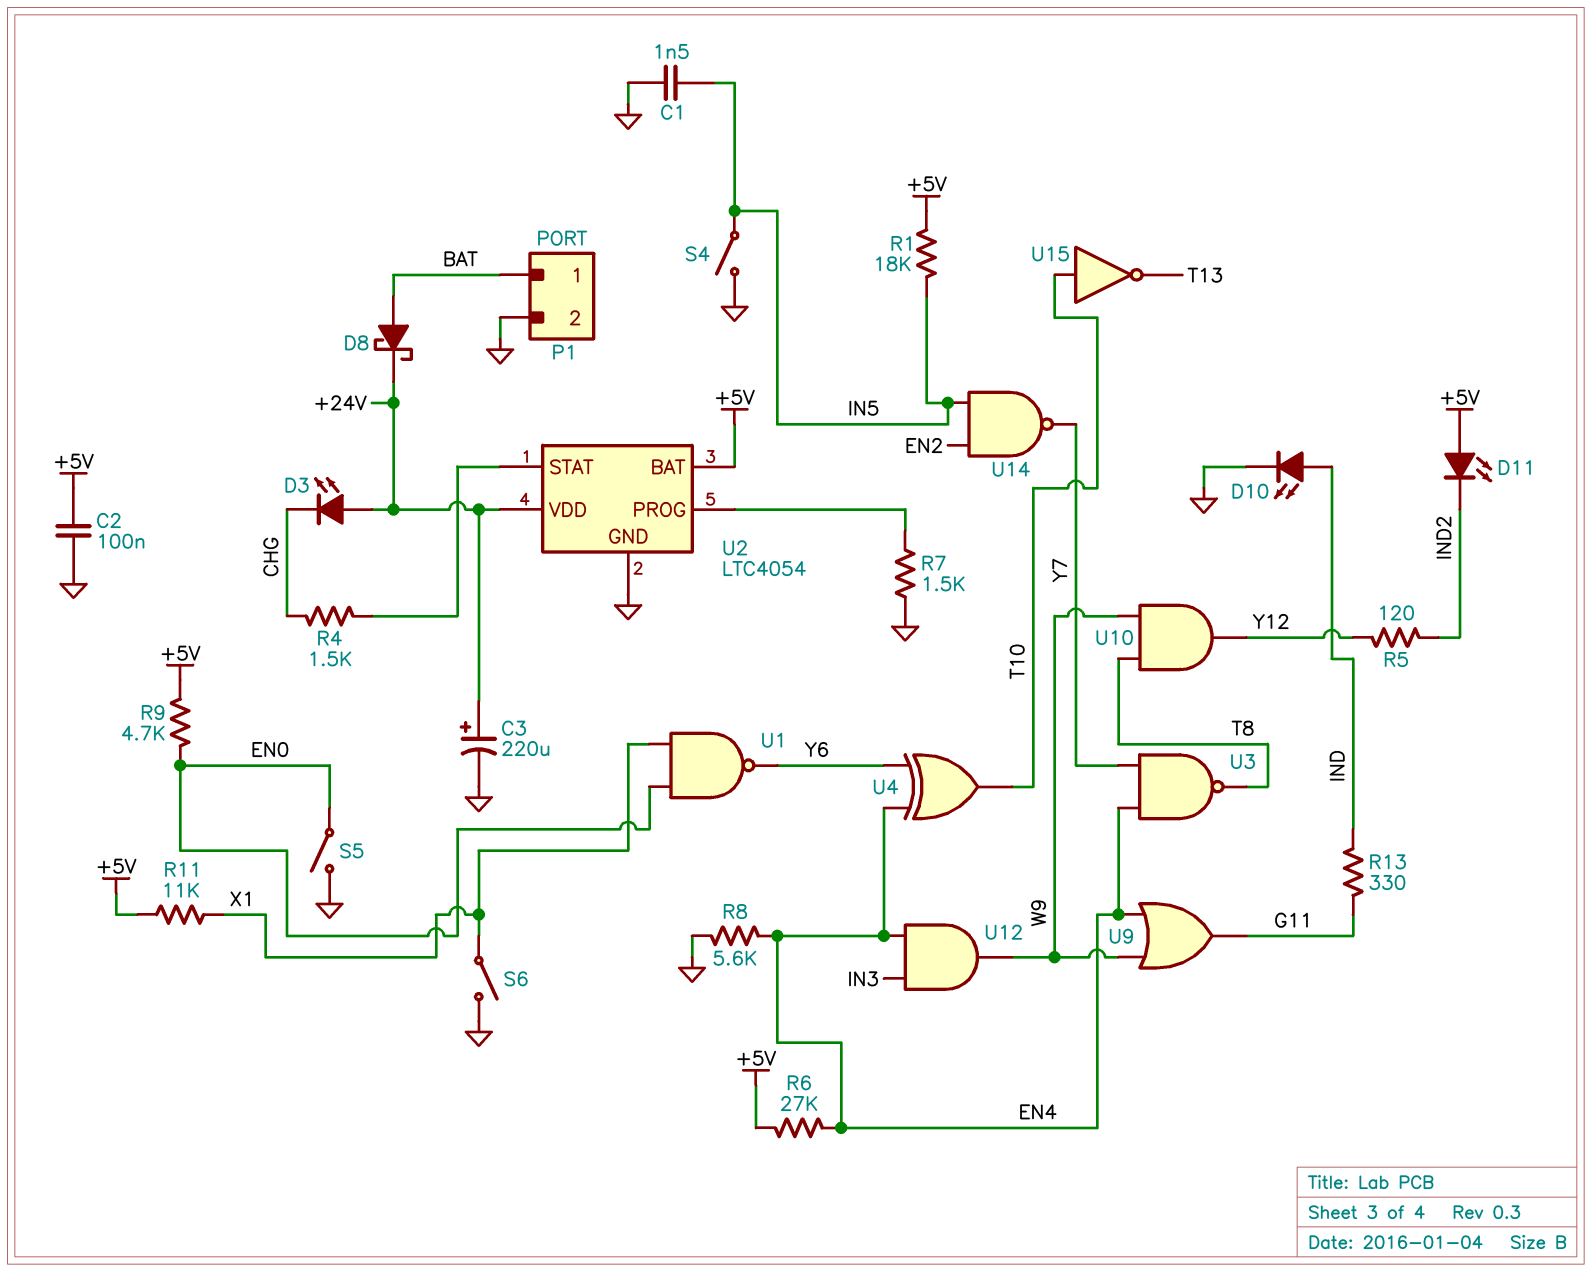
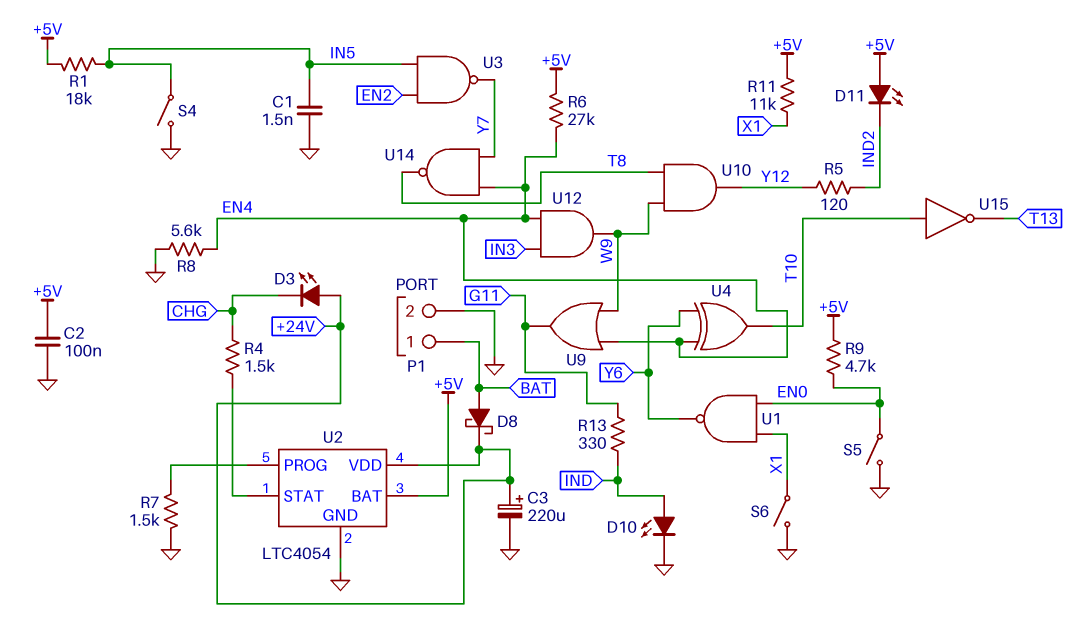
U3: NAND (in EN4, in Y7, out T8) -> NAND (in EN2, in IN5, out Y7)
U14: NAND (in EN2, in IN5, out Y7) -> NAND (in EN4, in Y7, out T8)

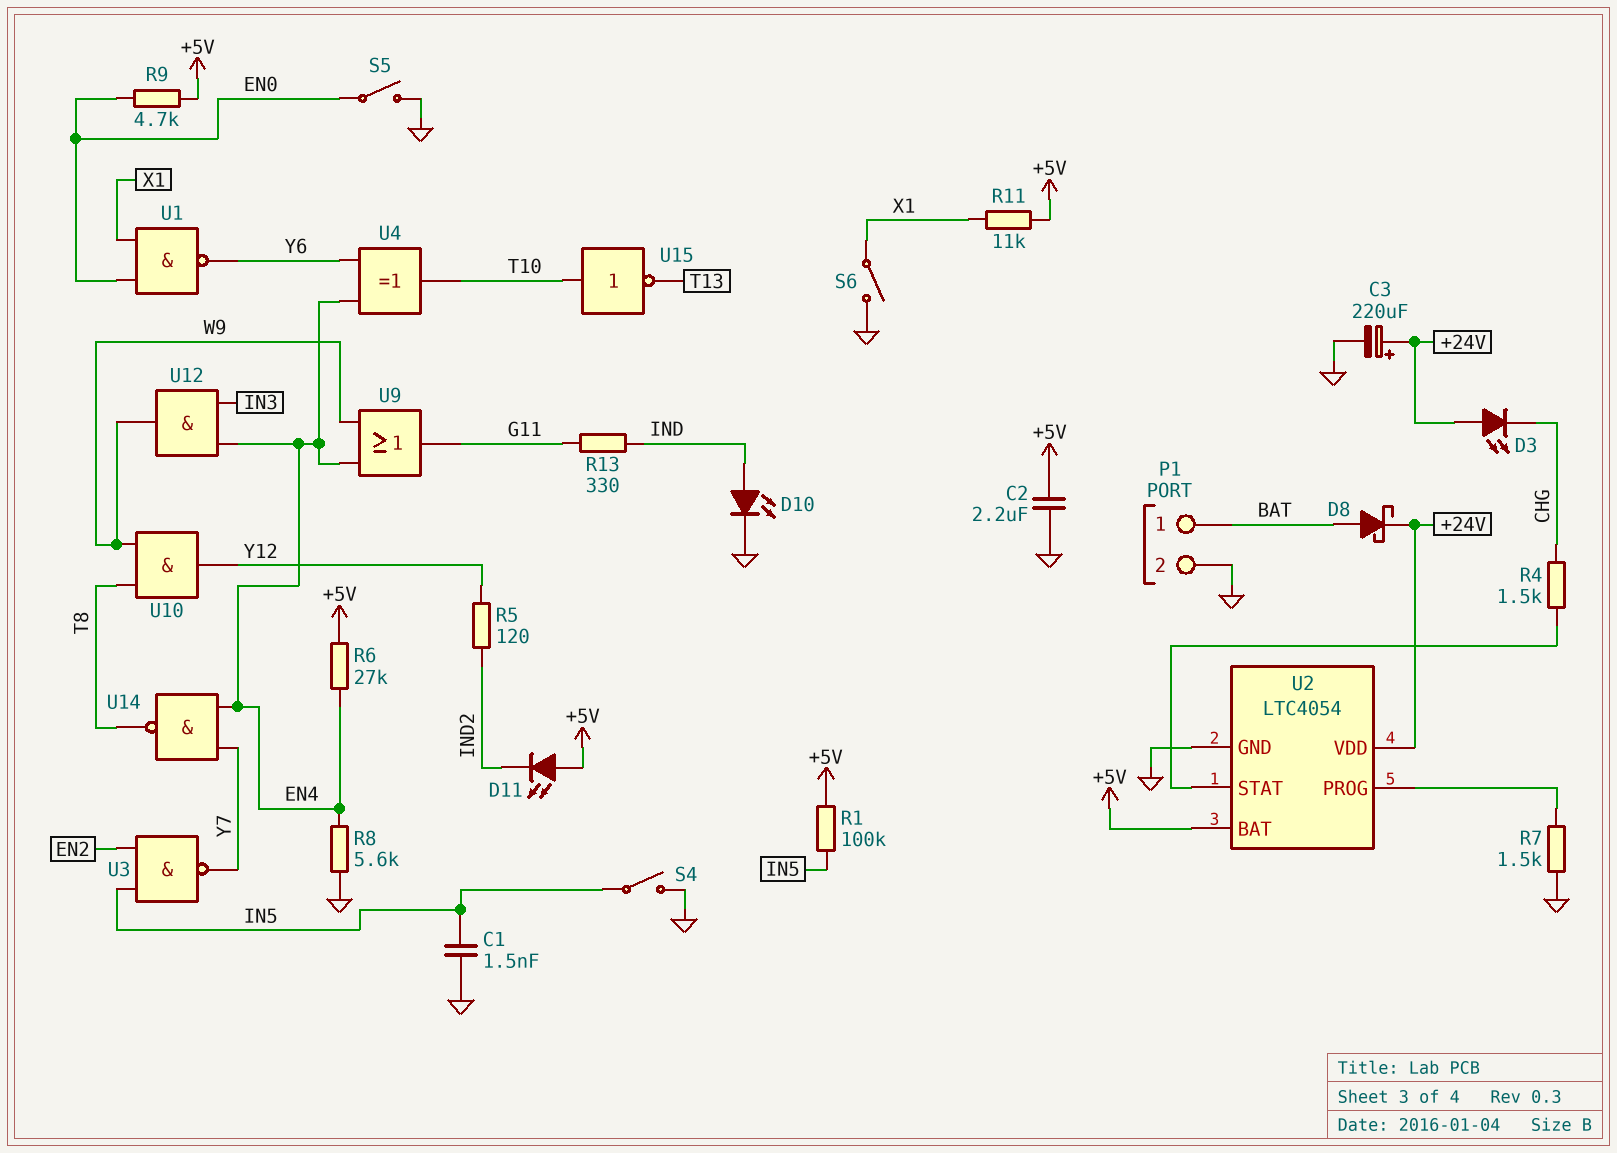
C2: 100nF (+5V, GND) -> 2.2uF (+5V, GND)
R1: 18k (+5V, IN5) -> 100k (+5V, IN5)

